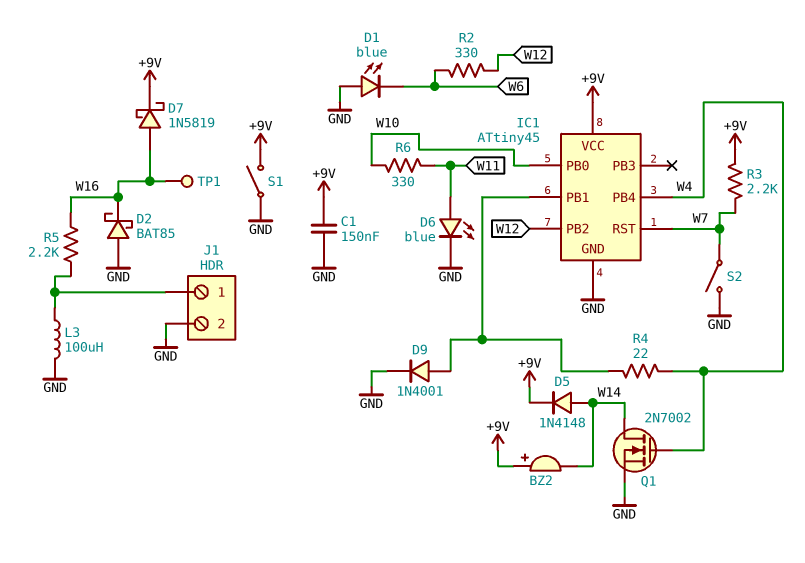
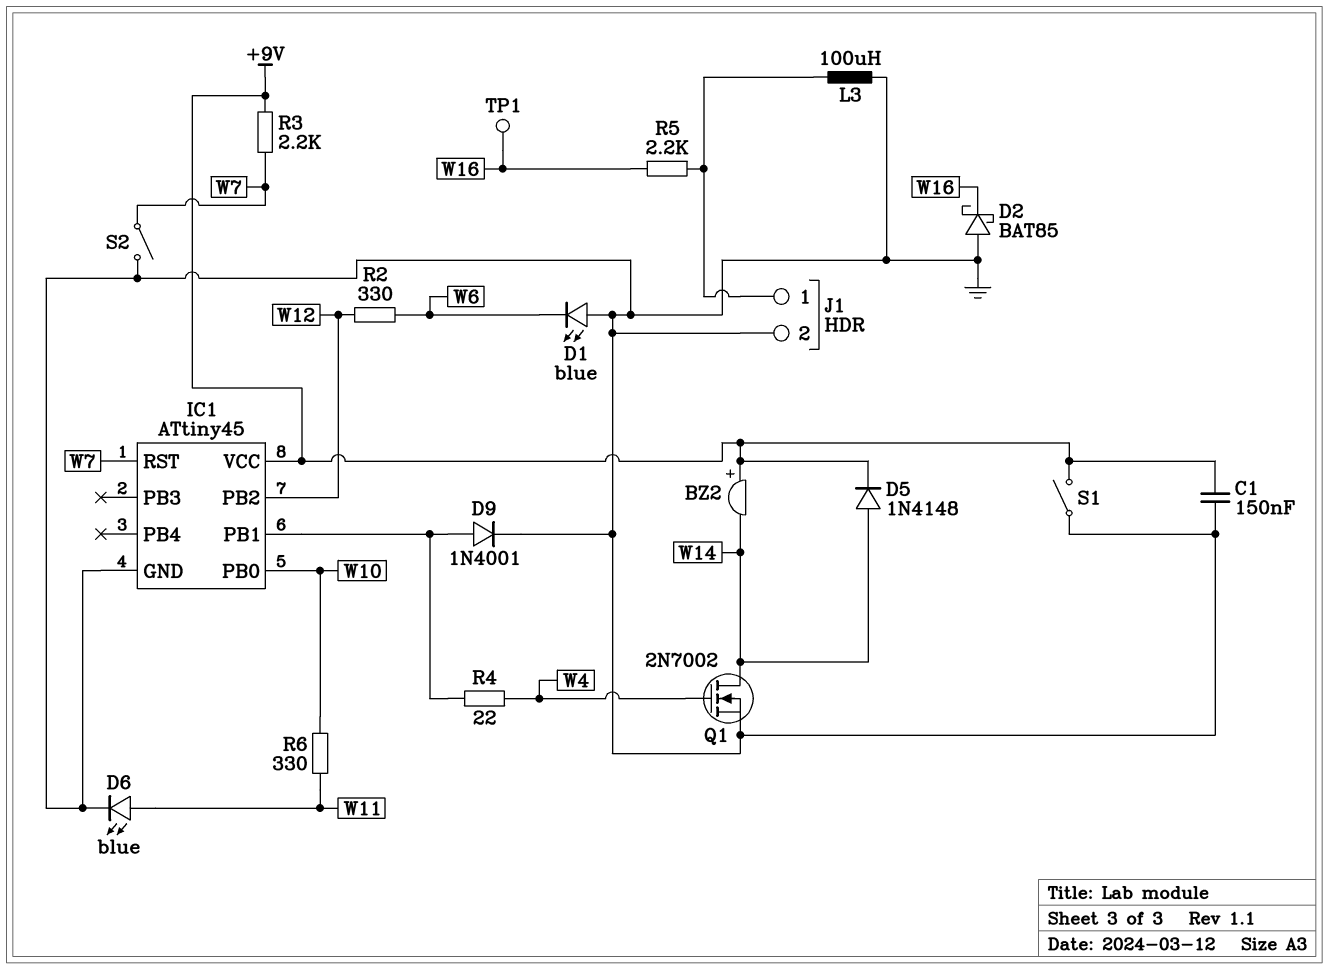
D7: schottky 1N5819 (A W16, K +9V) -> none
IC1 pin PB4: W4 -> none

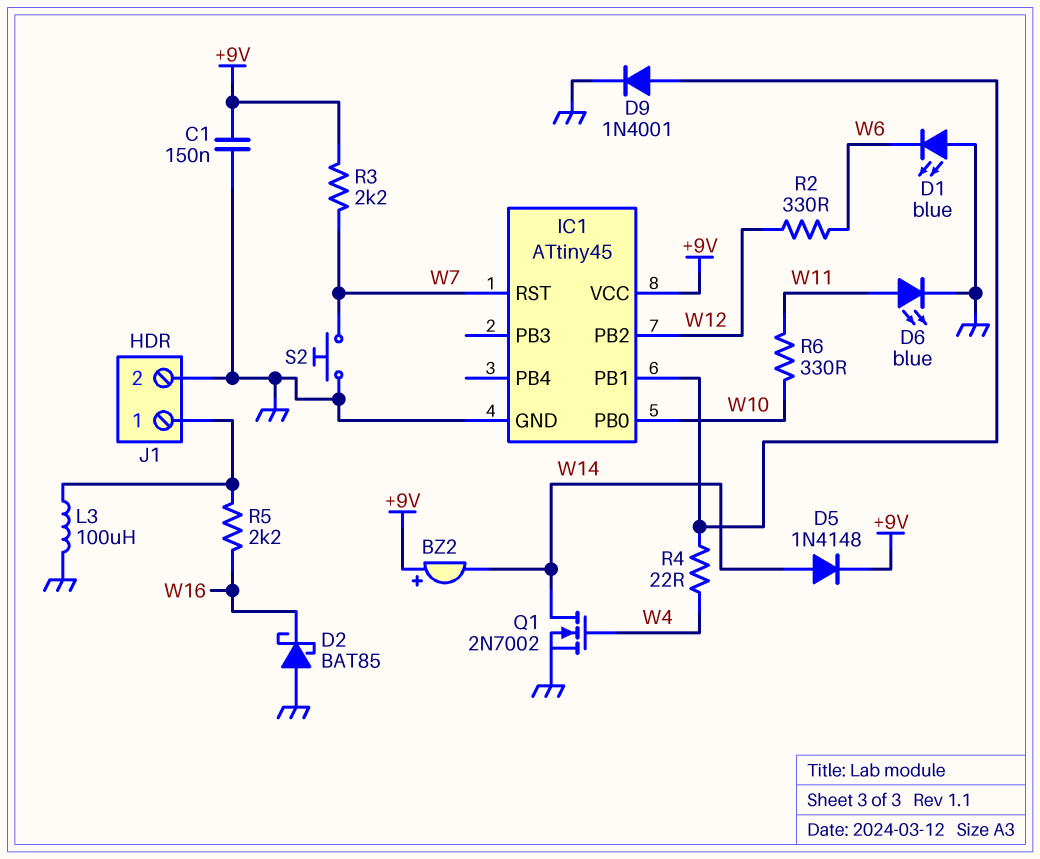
S1: switch (+9V, GND) -> none
S2: switch (GND, W7) -> button (GND, W7)
TP1: test point (W16) -> none

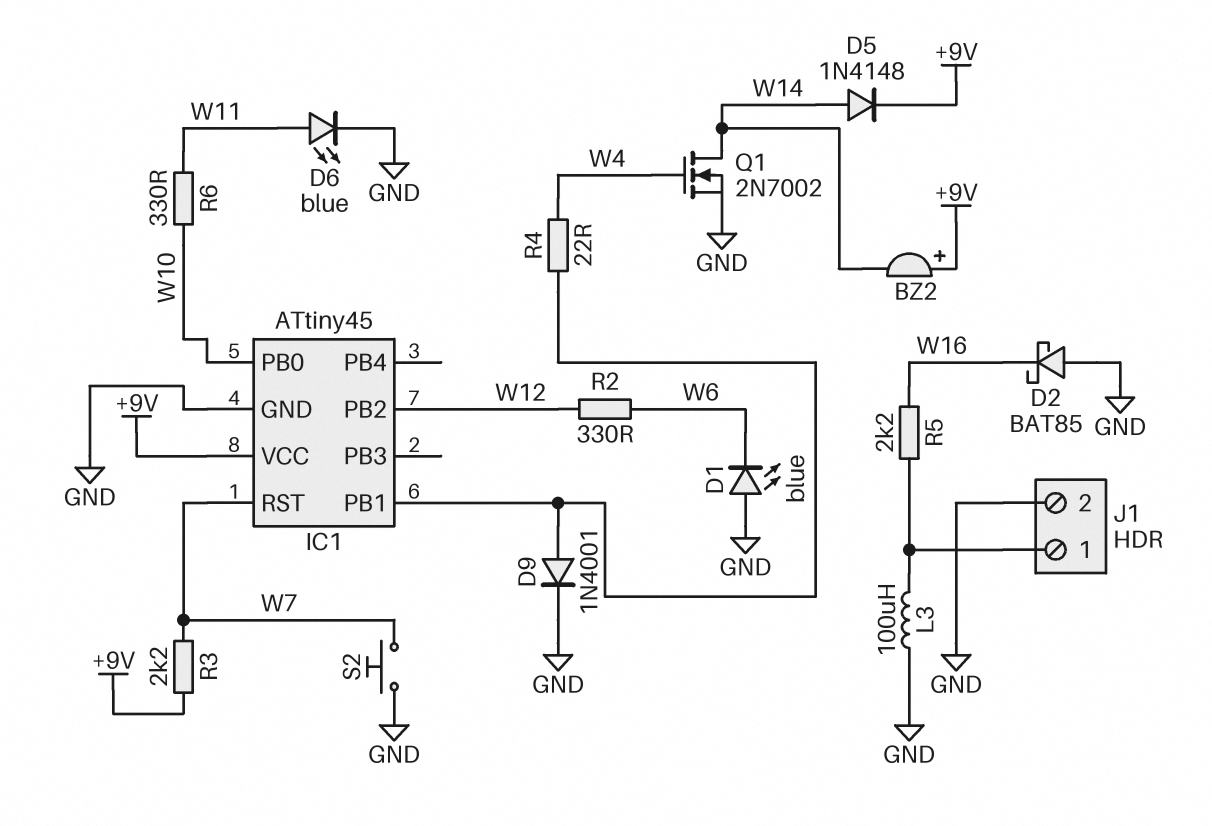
C1: 150nF (+9V, GND) -> none

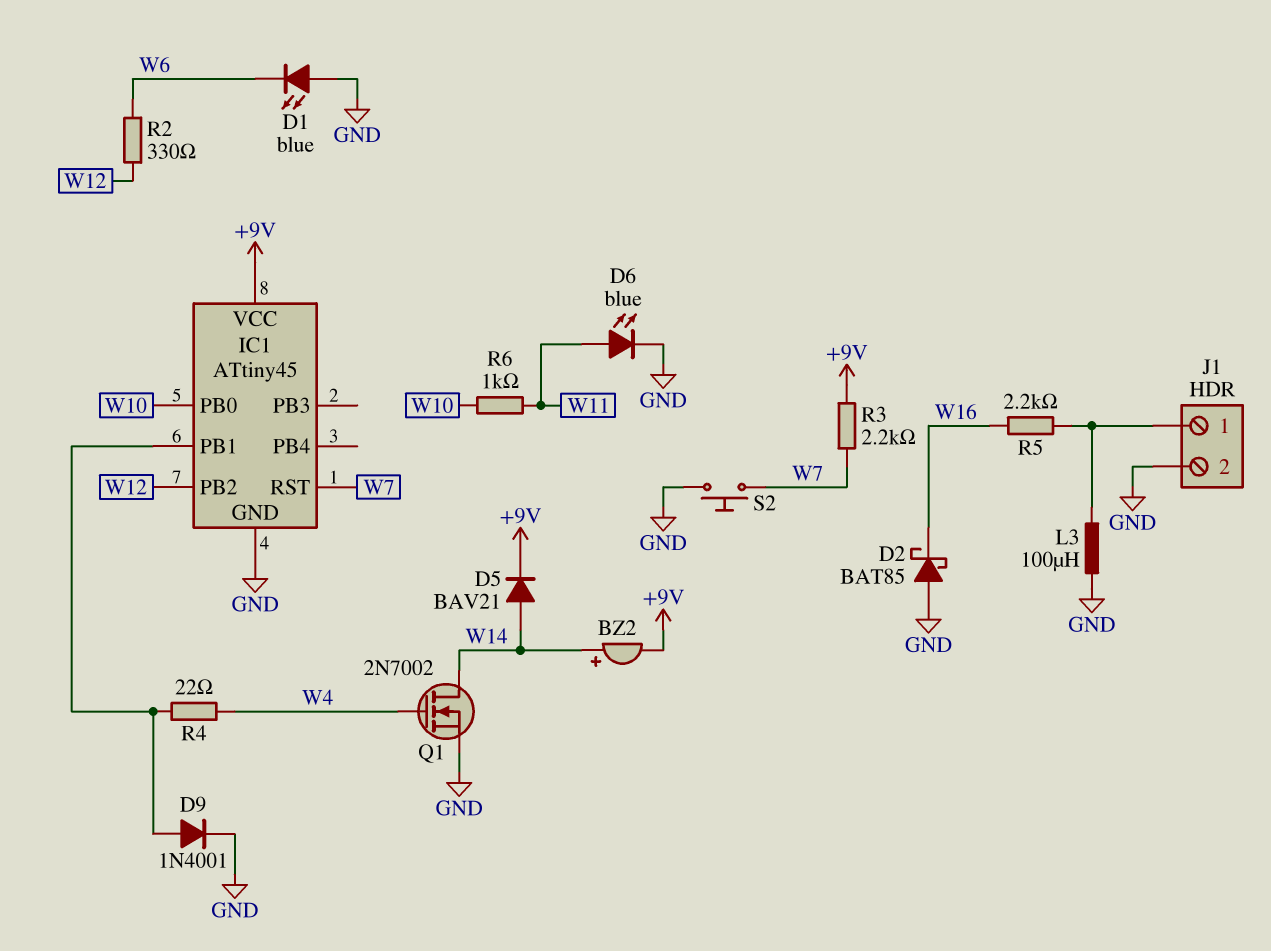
BZ2: buzzer (plus +9V, minus W14) -> buzzer (plus W14, minus +9V)
D5: diode 1N4148 (A W14, K +9V) -> diode BAV21 (A W14, K +9V)
R6: 330 (W10, W11) -> 1k (W10, W11)

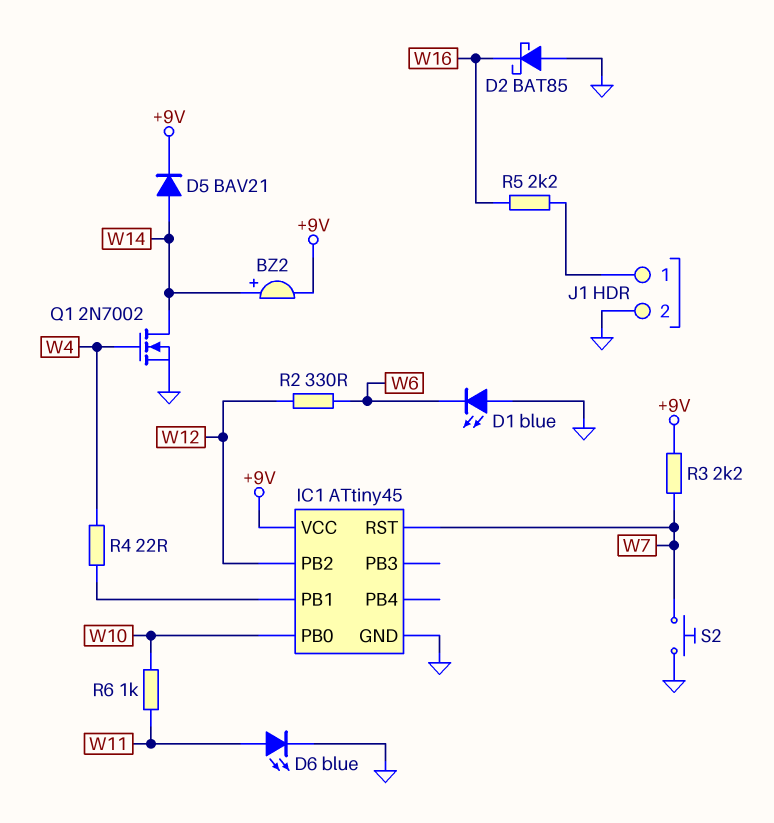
D9: diode 1N4001 (A IC1/PB1, K GND) -> none
L3: 100uH (GND, J1/1) -> none

